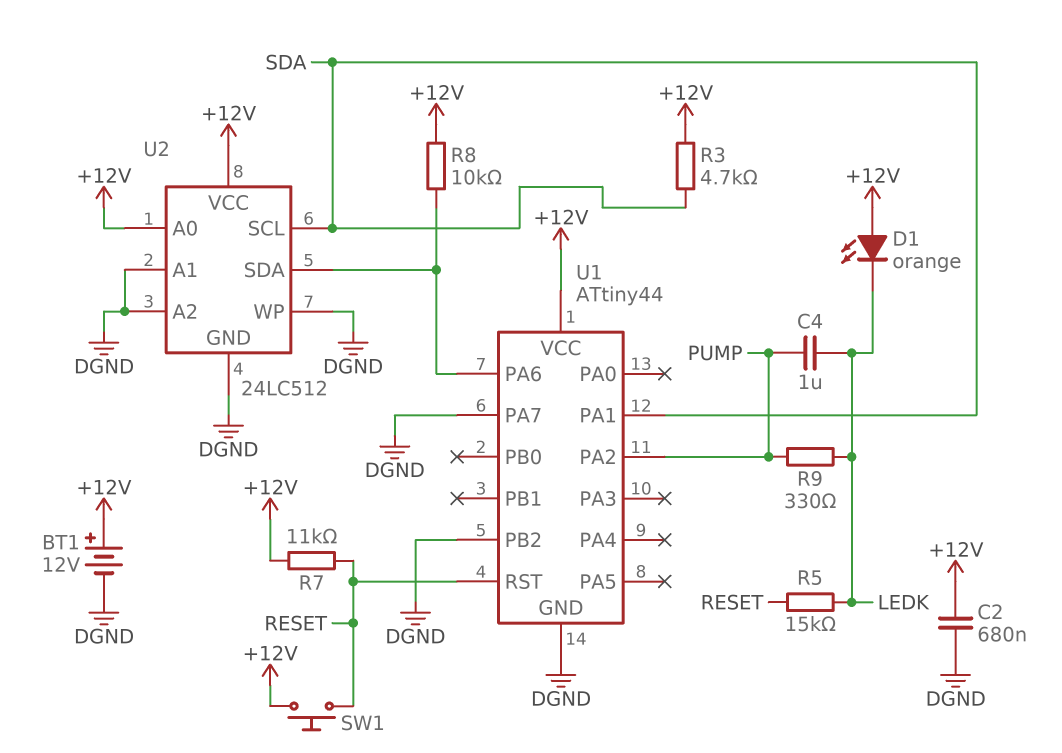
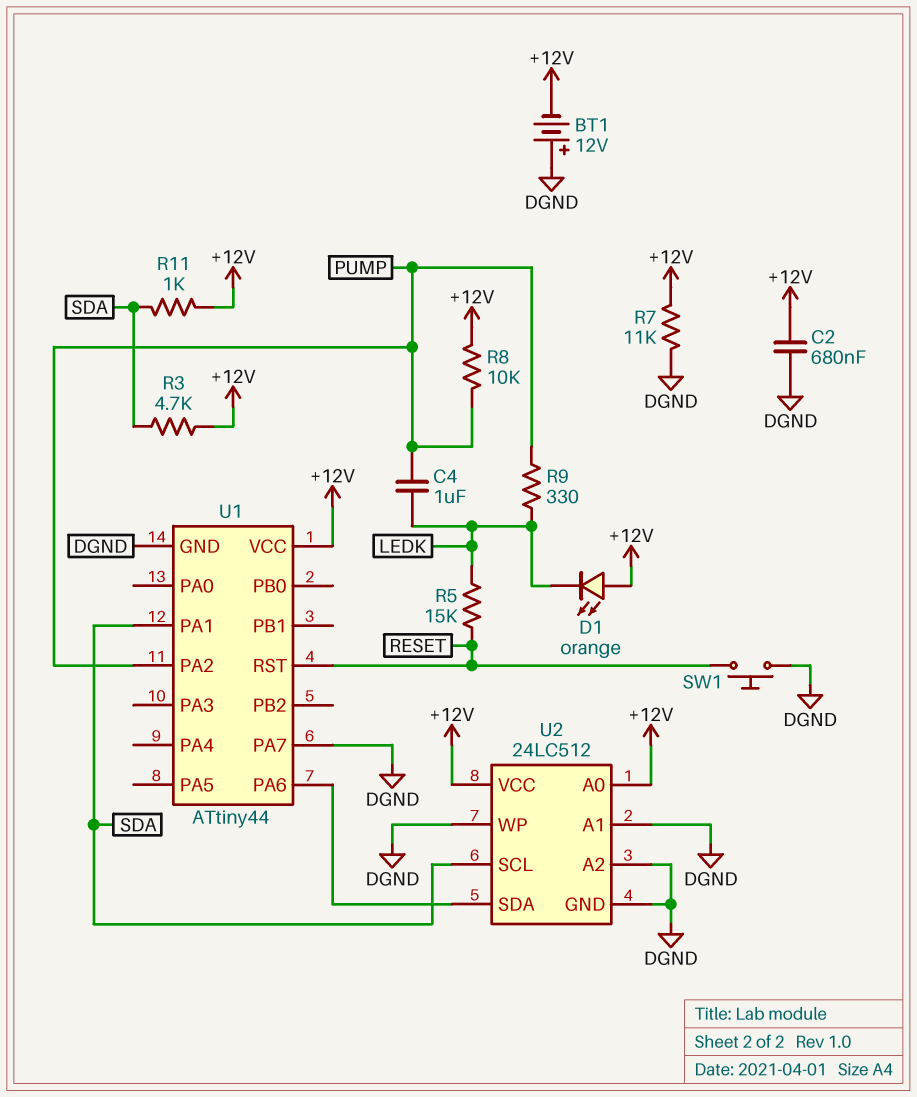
BT1: 12V (plus +12V, minus DGND) -> 12V (plus DGND, minus +12V)
R7: 11k (+12V, RESET) -> 11k (+12V, DGND)
R8: 10k (+12V, U1/PA6) -> 10k (+12V, PUMP)
R11: none -> 1k (+12V, SDA)
SW1: button (+12V, RESET) -> button (DGND, RESET)
U1 pin PB2: DGND -> none

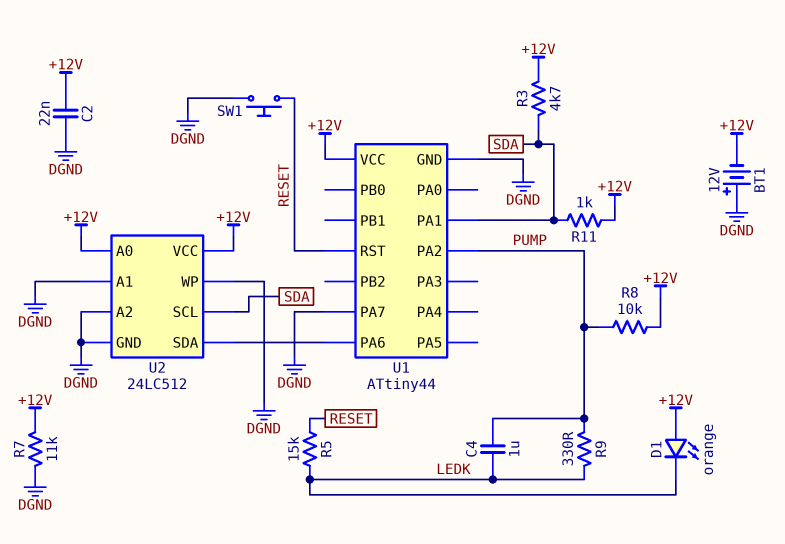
C2: 680nF (+12V, DGND) -> 22nF (+12V, DGND)

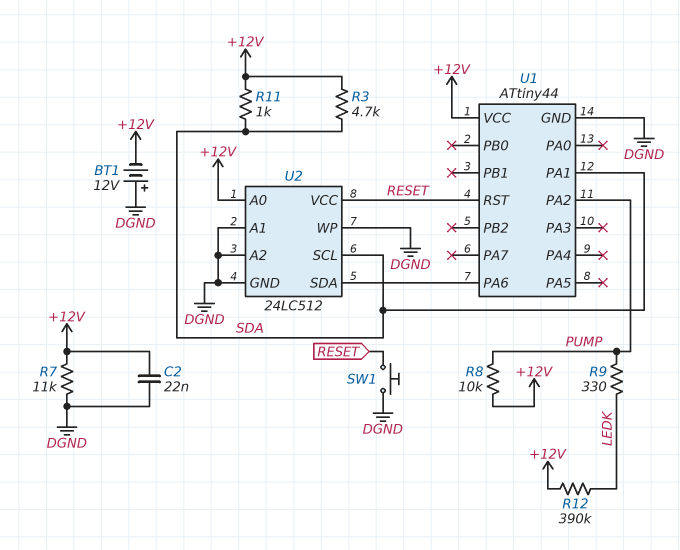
C4: 1uF (LEDK, PUMP) -> none
D1: LED orange (A +12V, K LEDK) -> none
R5: 15k (LEDK, RESET) -> none
R12: none -> 390k (+12V, LEDK)
U1 pin PA7: DGND -> none
U2 pin VCC: +12V -> RESET

